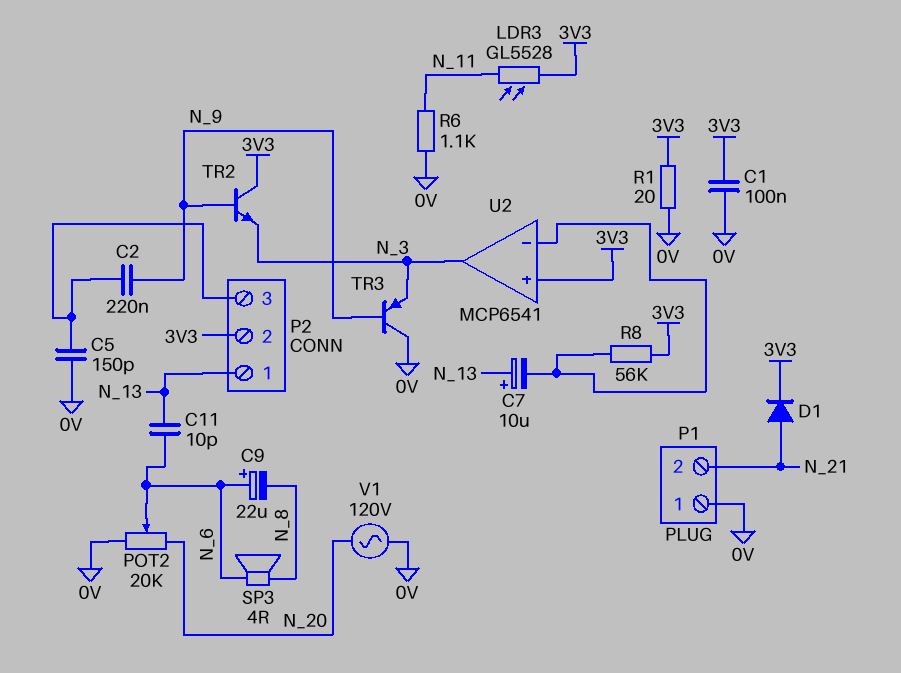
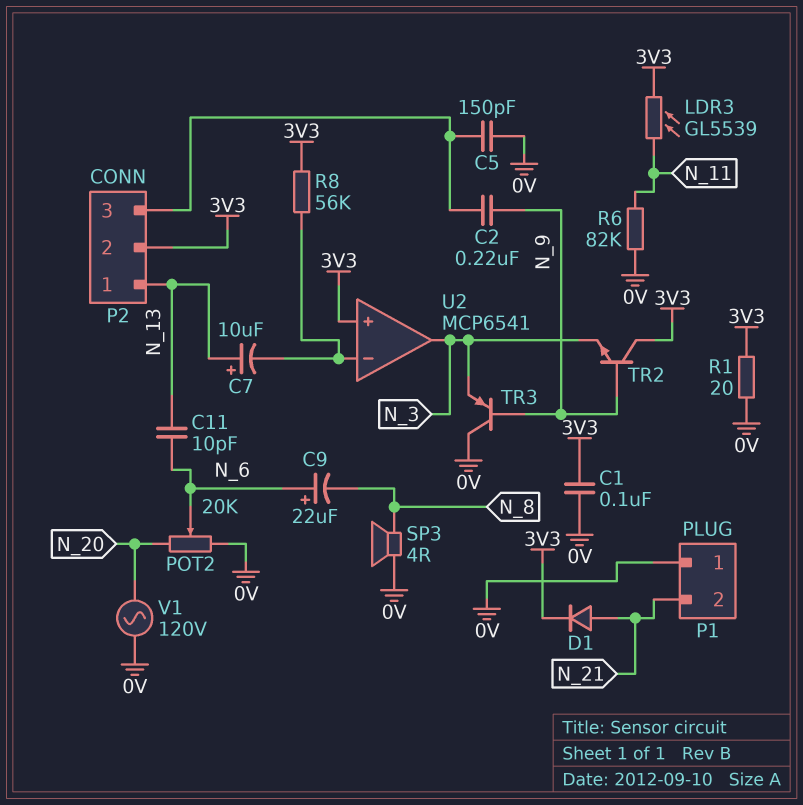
LDR3: GL5528 (3V3, N_11) -> GL5539 (3V3, N_11)
R6: 1.1k (0V, N_11) -> 82k (0V, N_11)
SP3: speaker 4R (N_6, N_8) -> speaker 4R (0V, N_8)

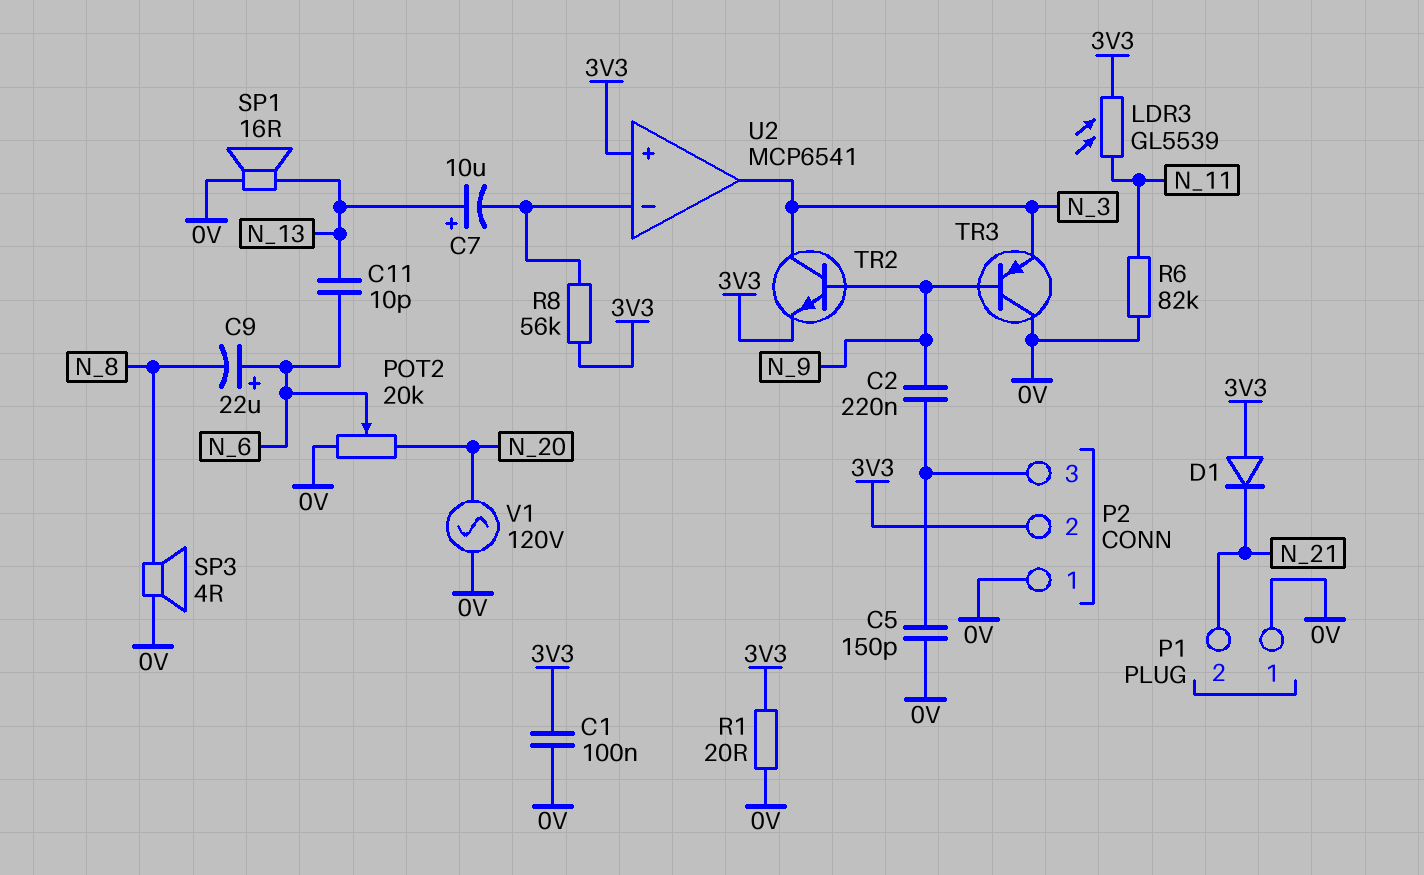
D1: diode (A N_21, K 3V3) -> diode (A 3V3, K N_21)
P2 pin 1: N_13 -> 0V
SP1: none -> speaker 16R (0V, N_13)
TR2: NPN (B N_9, C 3V3, E N_3) -> NPN (B N_9, C N_3, E 3V3)

